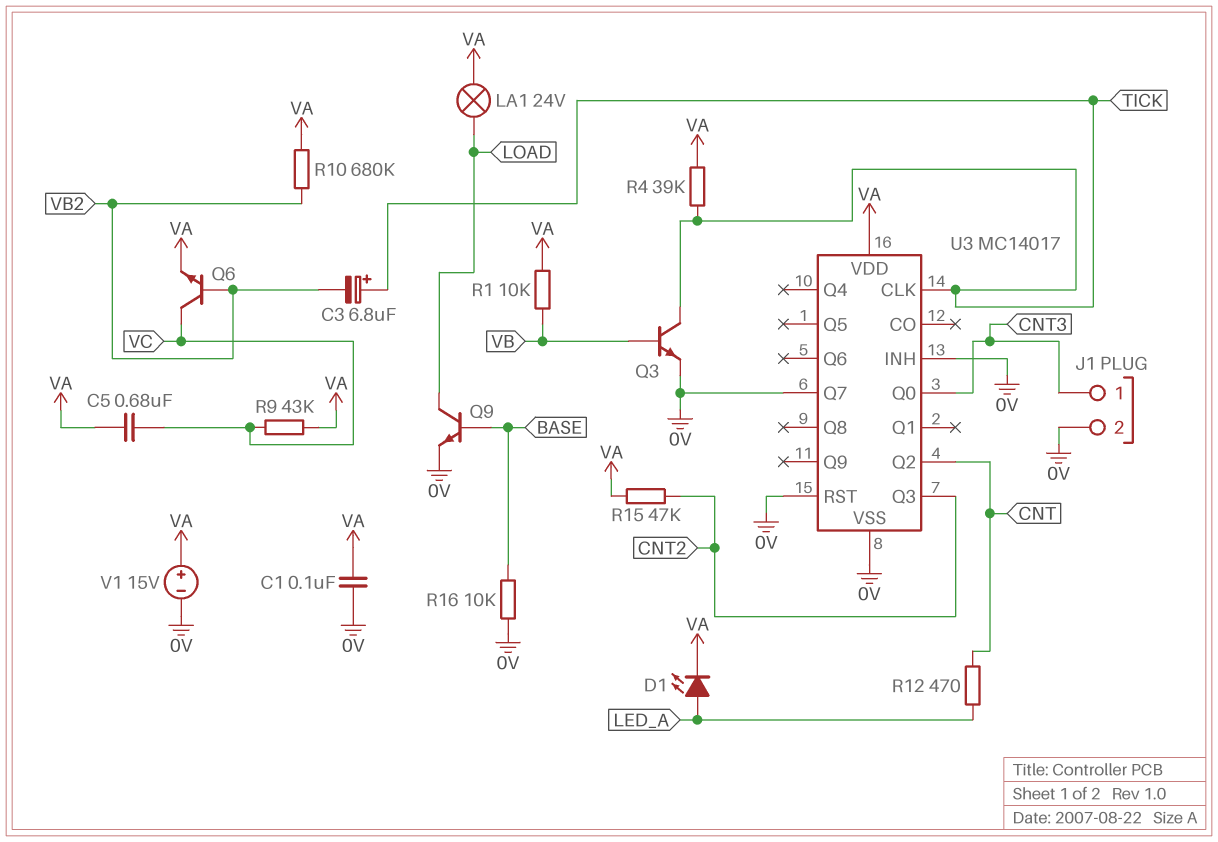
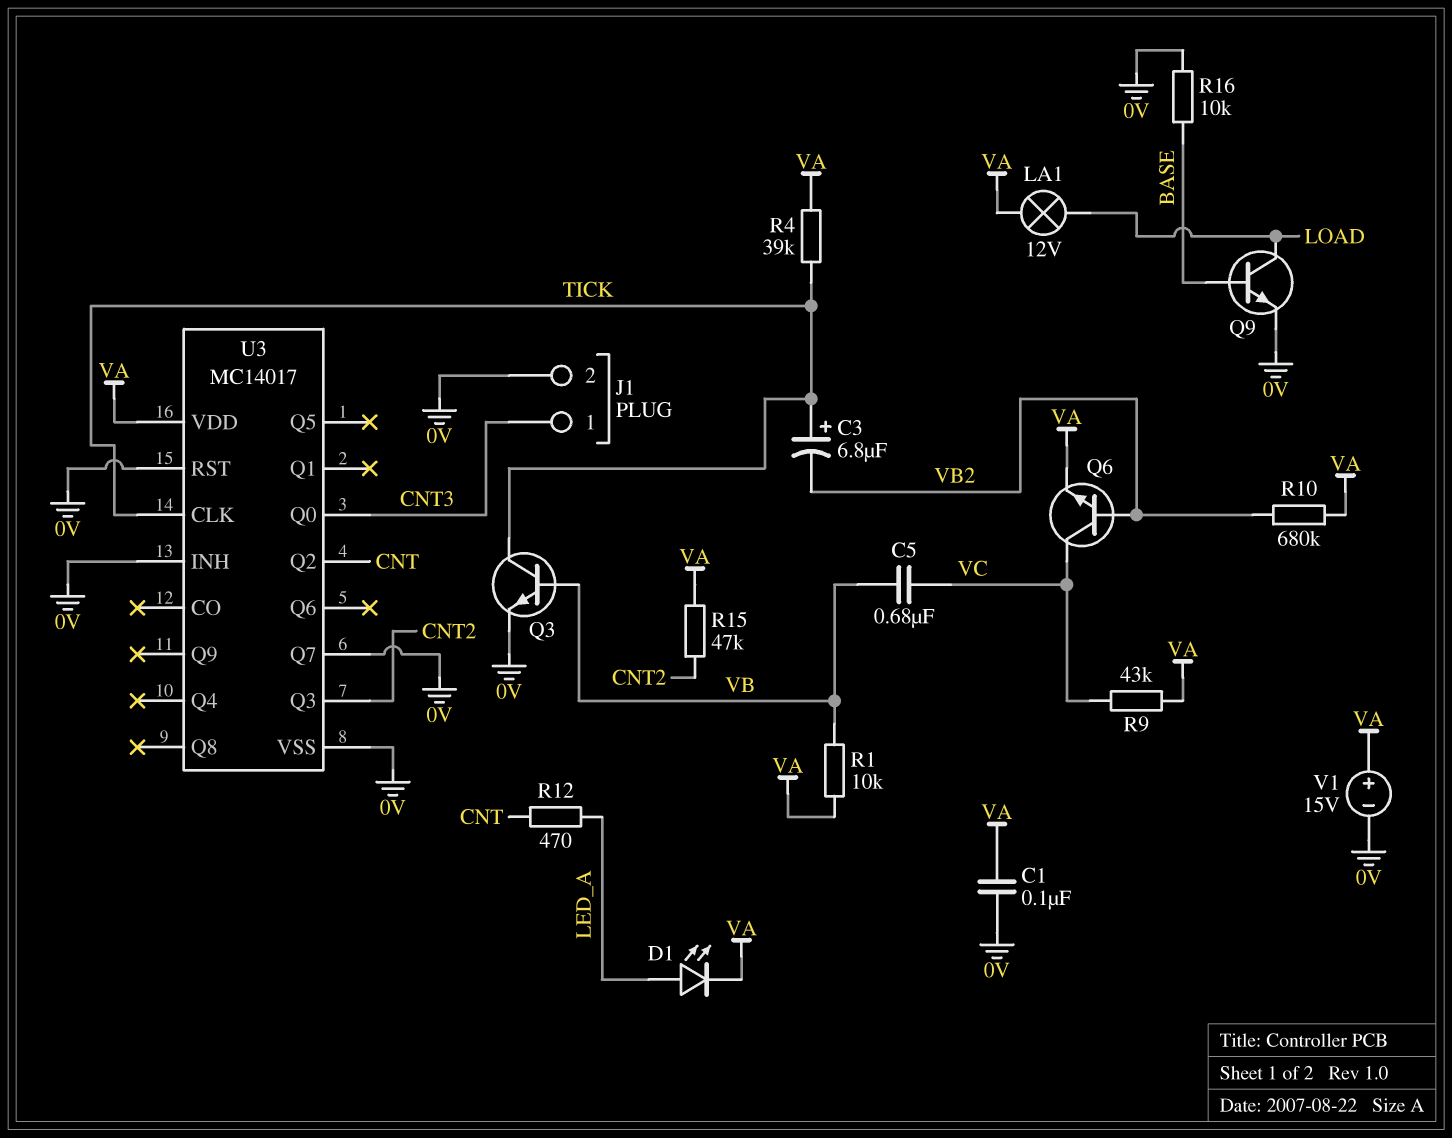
C5: 680nF (VA, VC) -> 680nF (VB, VC)
LA1: lamp 24V (LOAD, VA) -> lamp 12V (LOAD, VA)

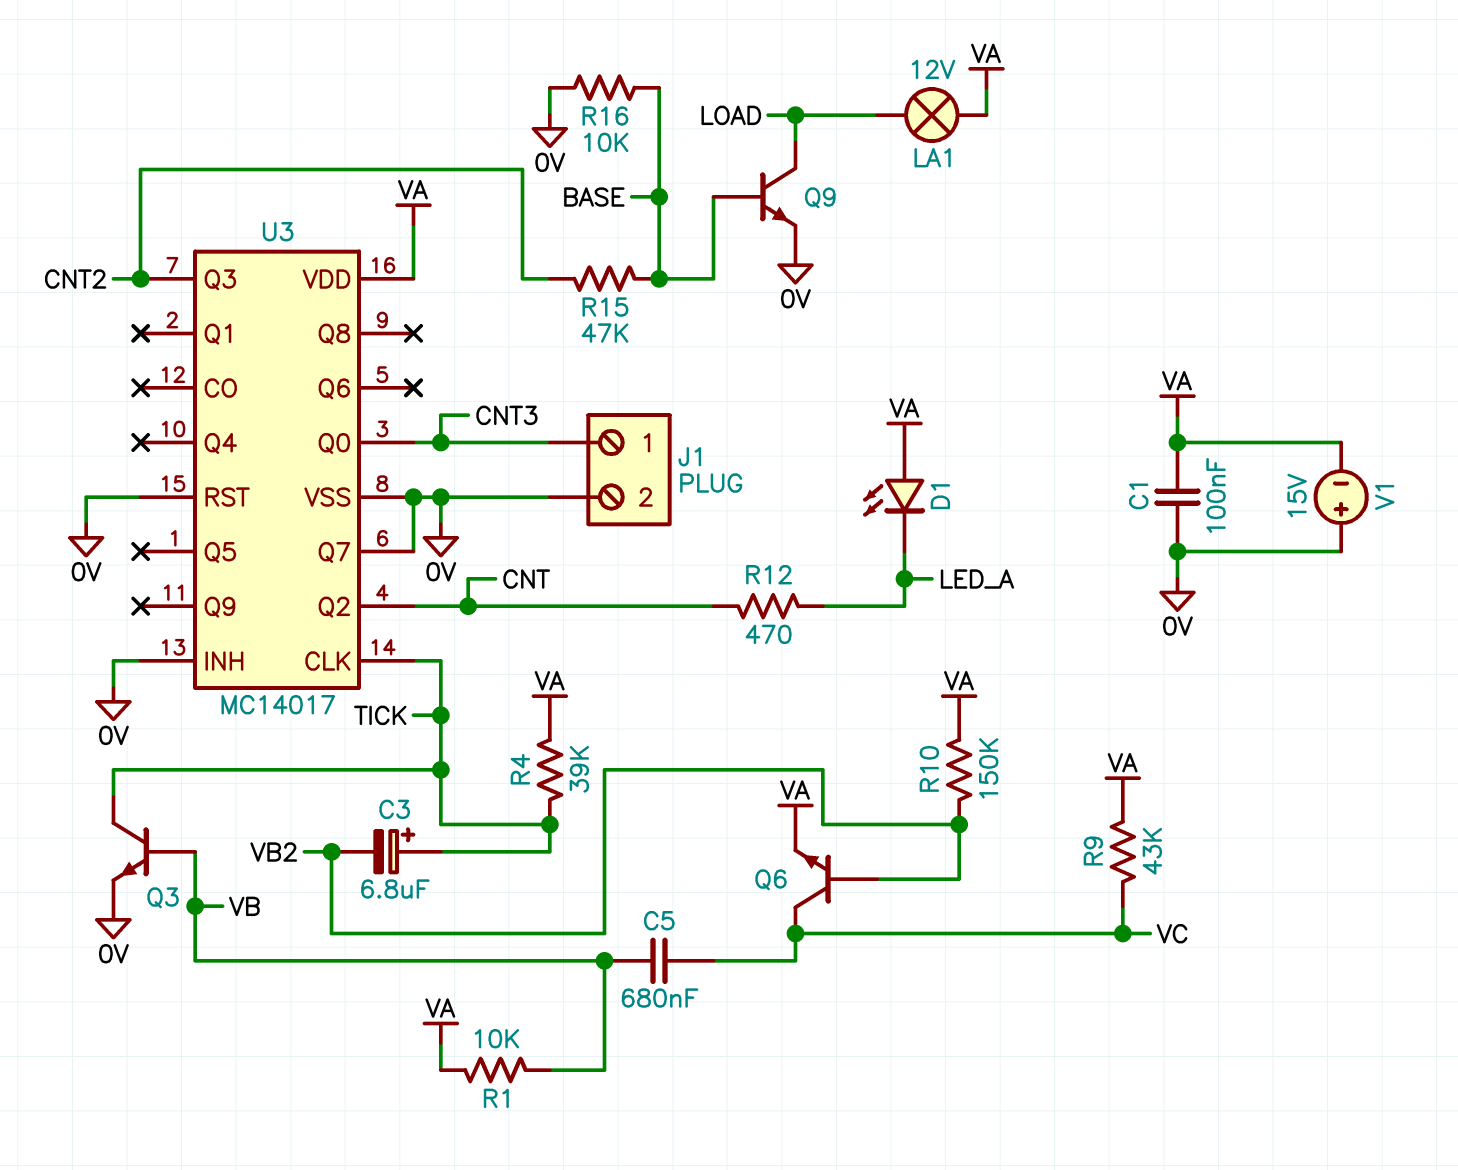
D1: LED (A LED_A, K VA) -> LED (A VA, K LED_A)
R10: 680k (VA, VB2) -> 150k (VA, VB2)
R15: 47k (CNT2, VA) -> 47k (BASE, CNT2)
V1: 15V (plus VA, minus 0V) -> 15V (plus 0V, minus VA)

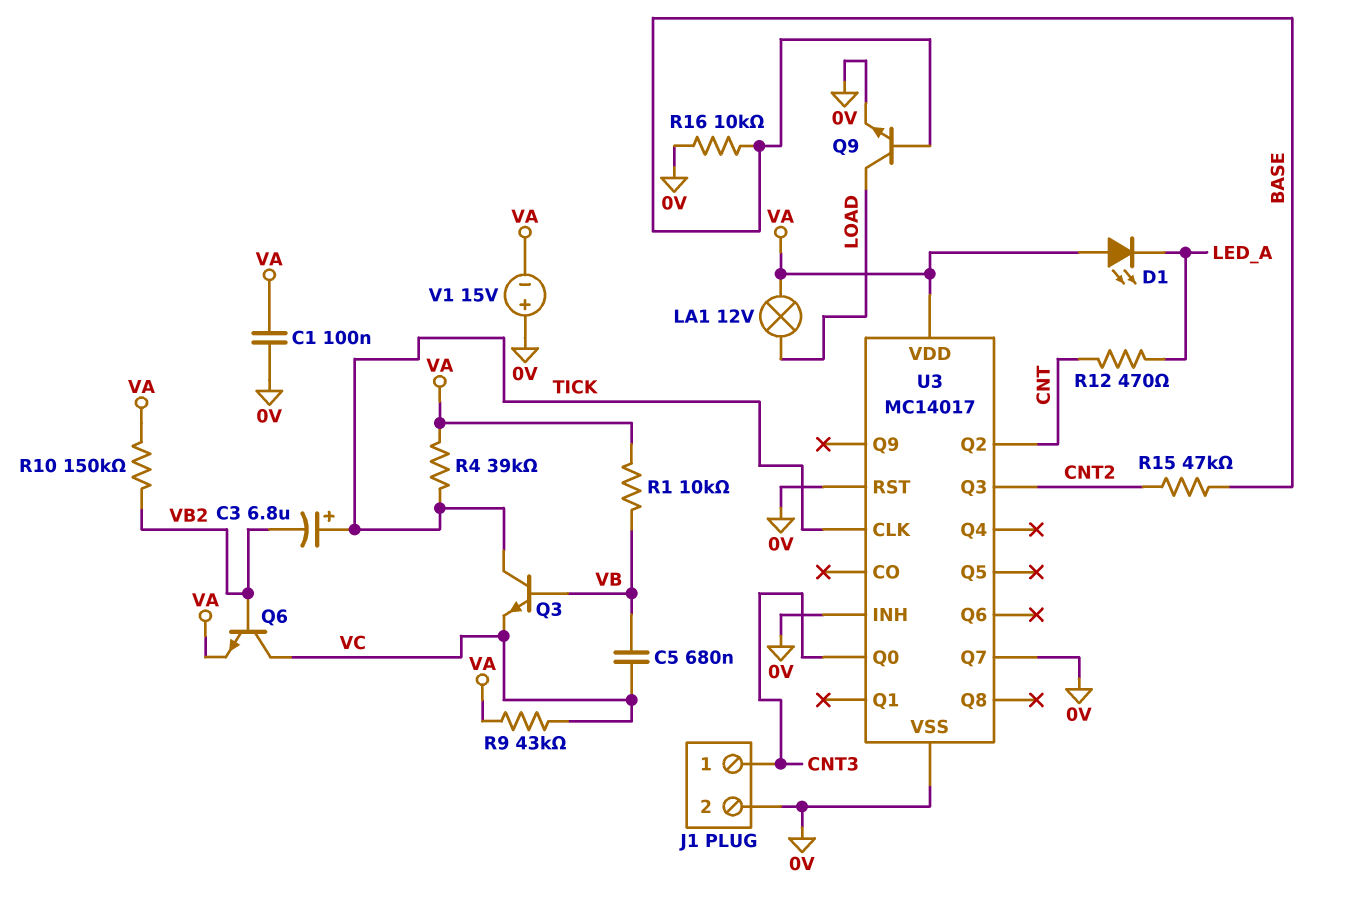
Q3: NPN (B VB, C TICK, E 0V) -> NPN (B VB, C TICK, E VC)

